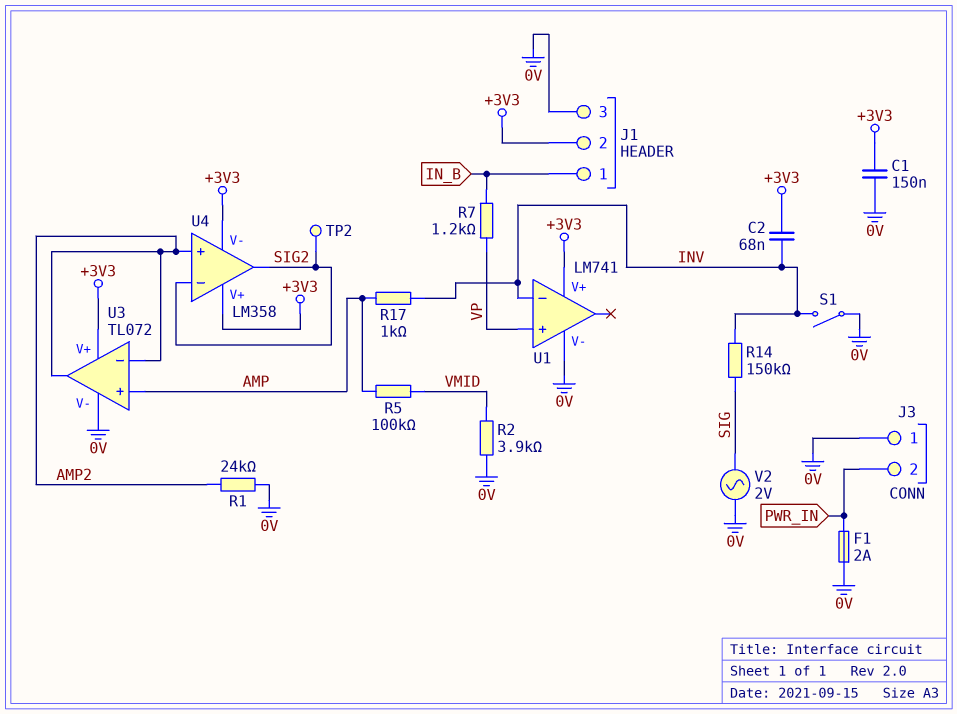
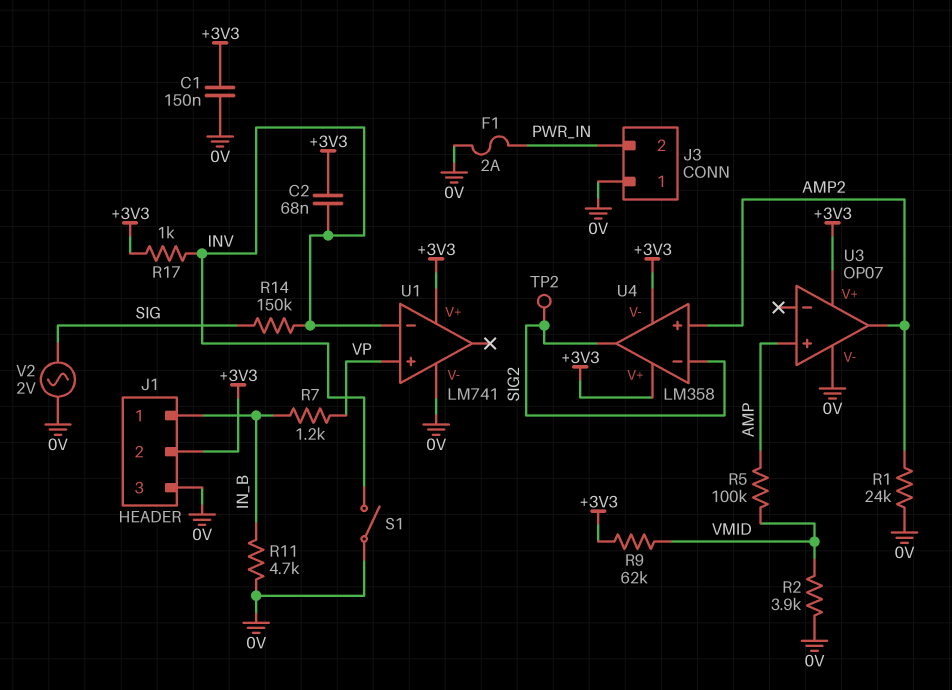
R9: none -> 62k (+3V3, VMID)
R11: none -> 4.7k (0V, IN_B)
R17: 1k (AMP, INV) -> 1k (+3V3, INV)
U3: TL072 -> OP07
U3 pin in-: AMP2 -> none

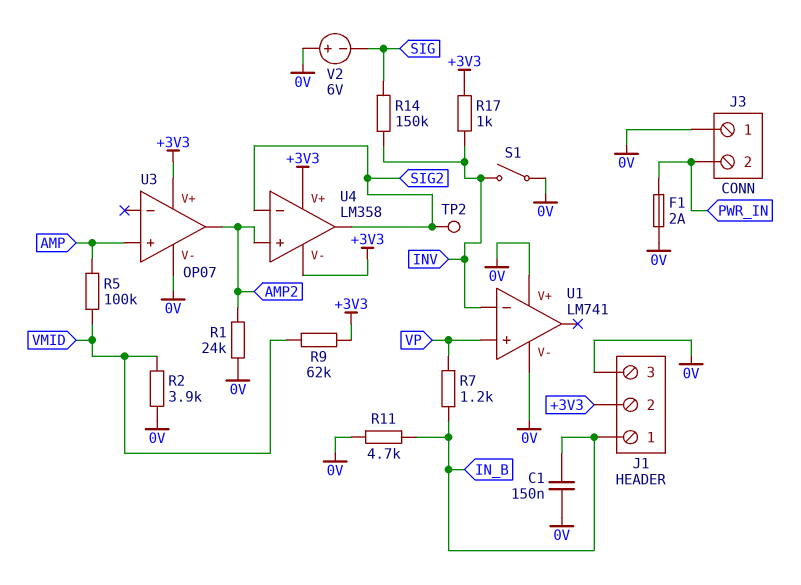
C1: 150nF (+3V3, 0V) -> 150nF (0V, IN_B)
C2: 68nF (+3V3, INV) -> none
U1 pin V+: +3V3 -> 0V
V2: AC 2V (0V, SIG) -> 6V (plus 0V, minus SIG)

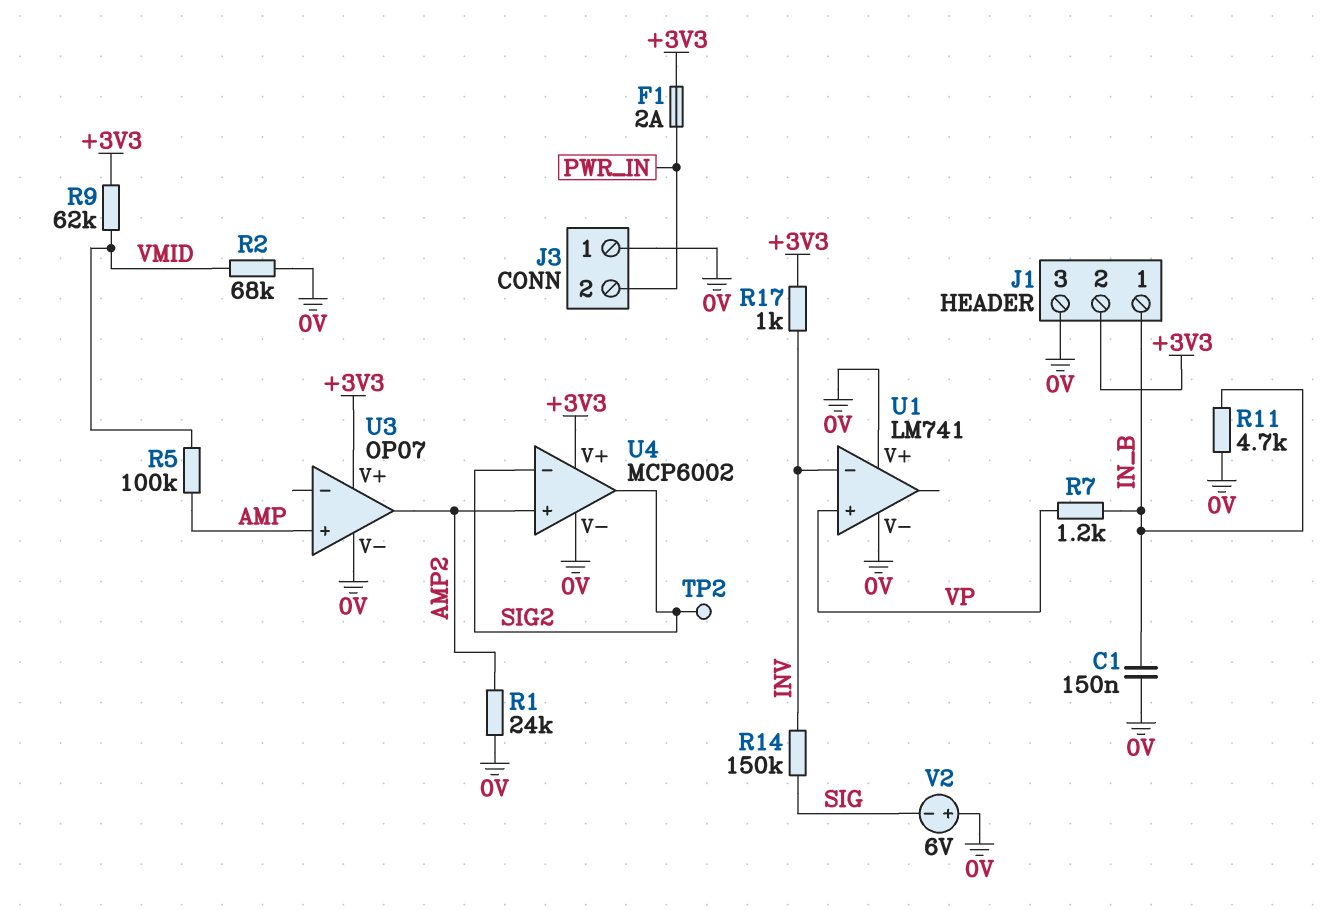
F1: 2A (0V, PWR_IN) -> 2A (+3V3, PWR_IN)
R2: 3.9k (0V, VMID) -> 68k (0V, VMID)
S1: switch (0V, INV) -> none
U4: LM358 -> MCP6002
U4 pin V-: +3V3 -> 0V

